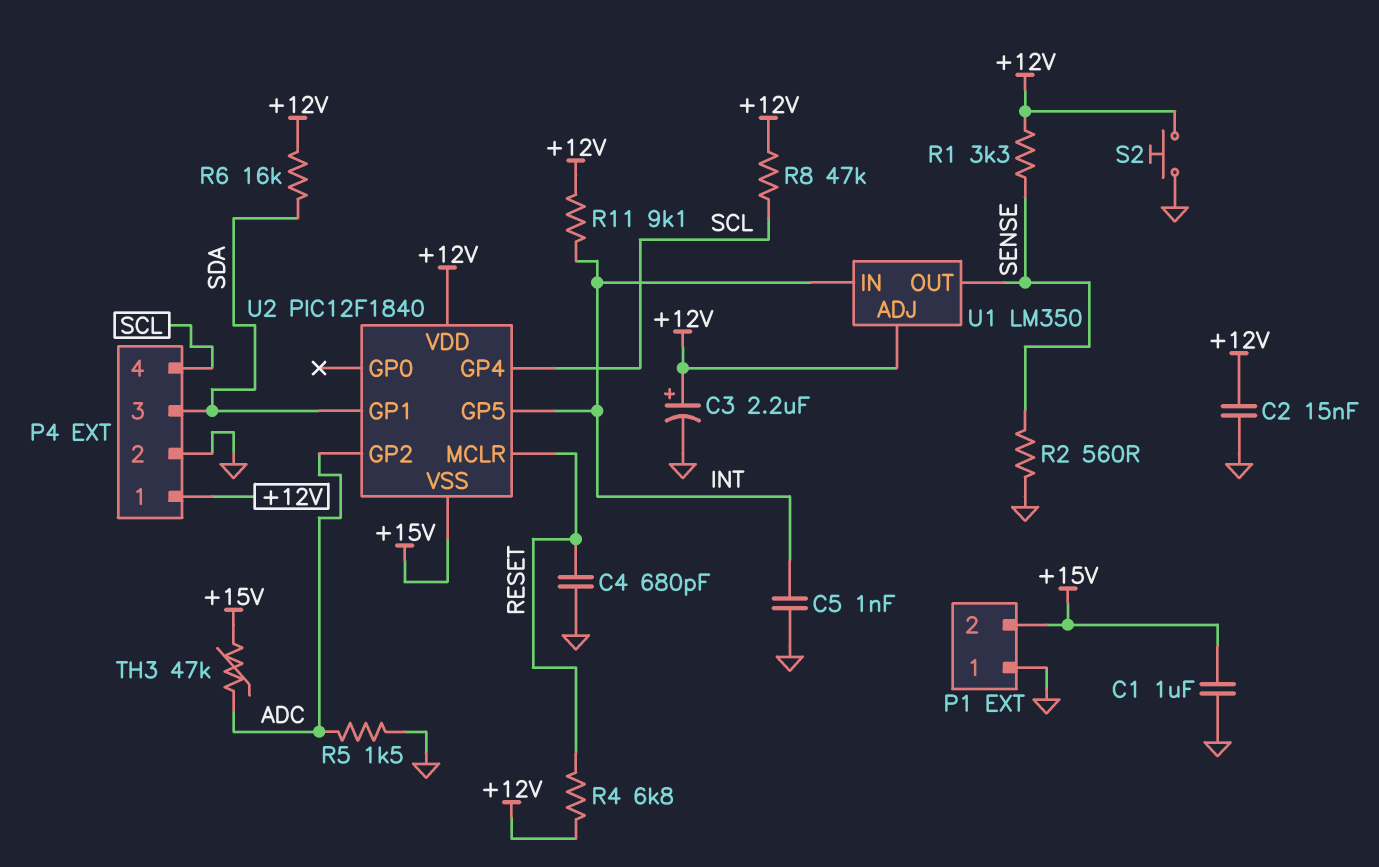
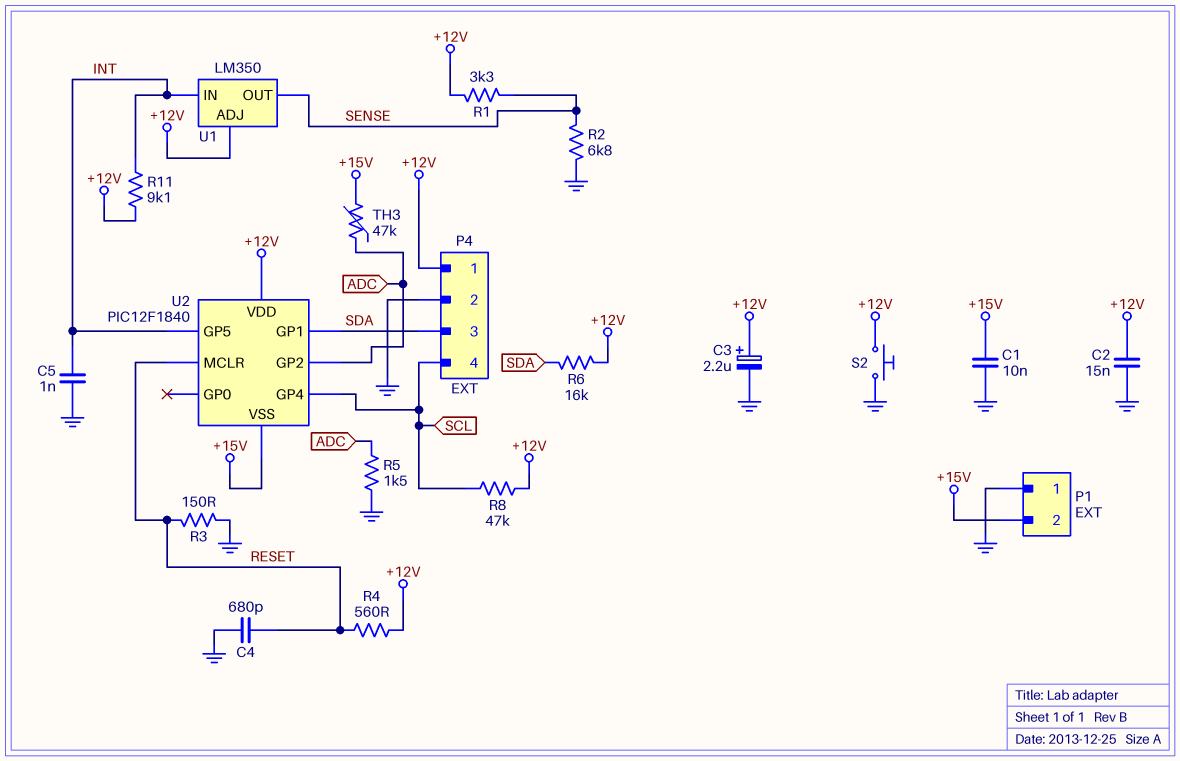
C1: 1uF (+15V, GND) -> 10nF (+15V, GND)
R2: 560 (GND, SENSE) -> 6.8k (GND, SENSE)
R3: none -> 150 (GND, RESET)
R4: 6.8k (+12V, RESET) -> 560 (+12V, RESET)

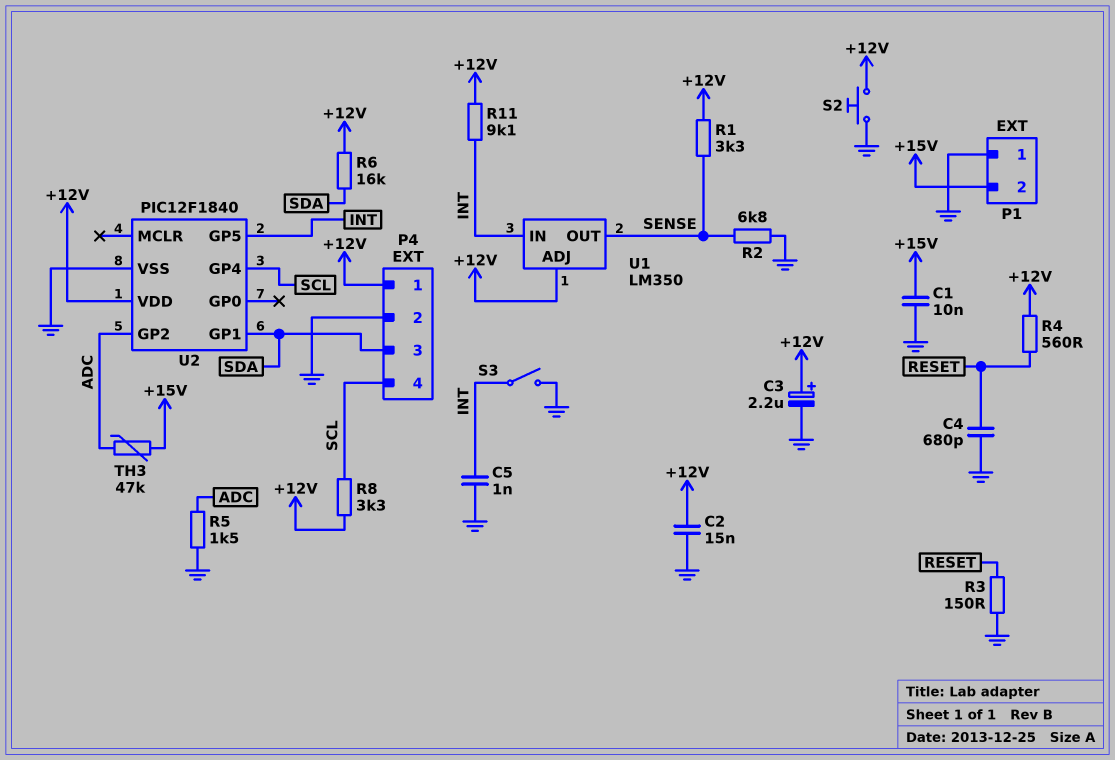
R8: 47k (+12V, SCL) -> 3.3k (+12V, SCL)
S3: none -> switch (GND, INT)
U2 pin MCLR: RESET -> none
U2 pin VSS: +15V -> GND

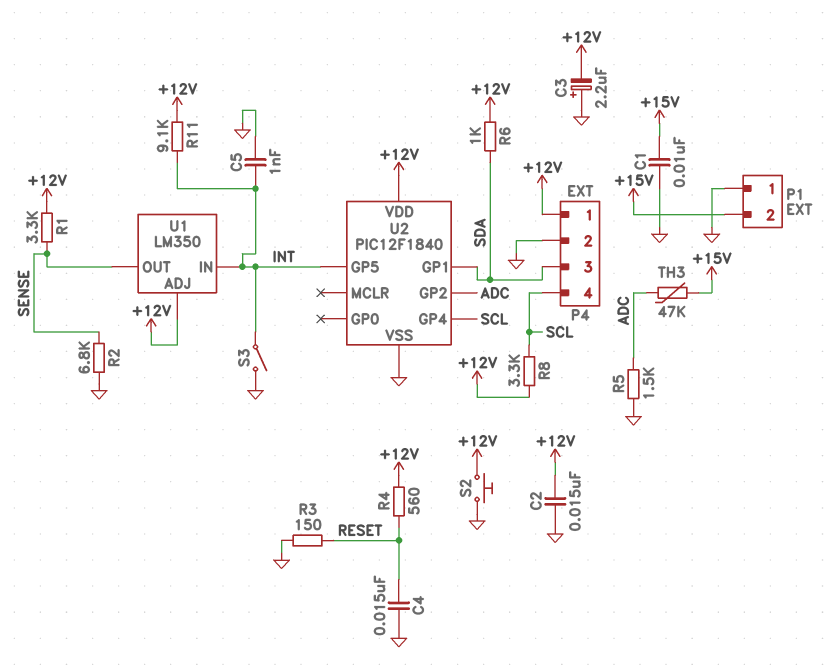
C3: 2.2uF (plus +12V, minus GND) -> 2.2uF (plus GND, minus +12V)
C4: 680pF (GND, RESET) -> 15nF (GND, RESET)
R6: 16k (+12V, SDA) -> 1k (+12V, SDA)

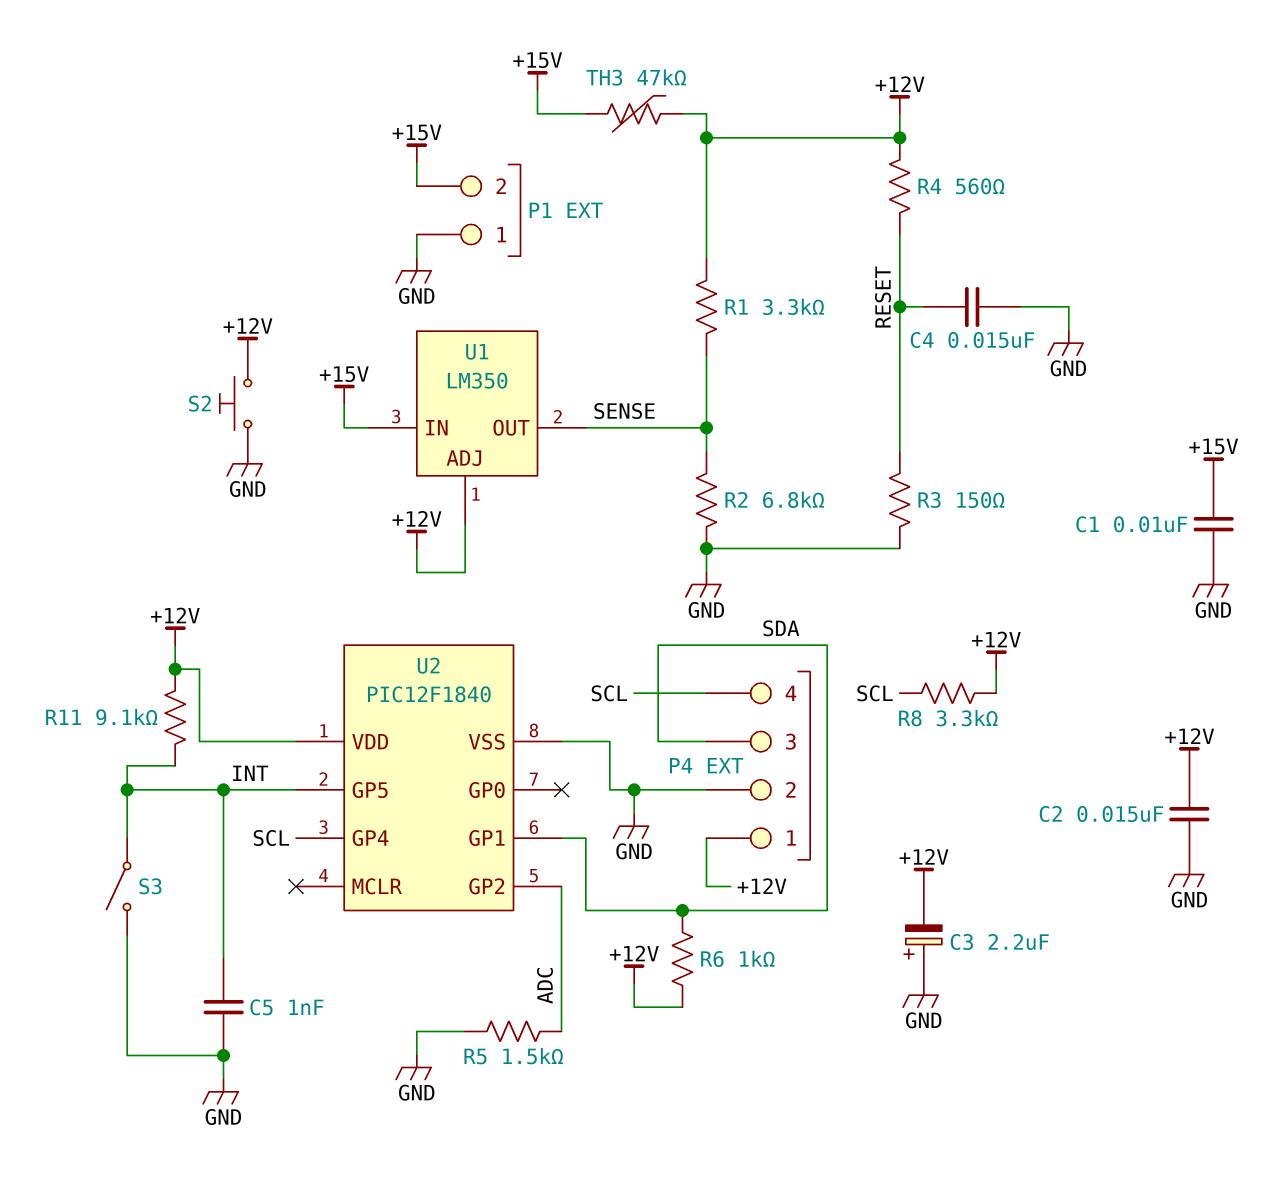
TH3: 47k (+15V, ADC) -> 47k (+12V, +15V)
U1 pin IN: INT -> +15V

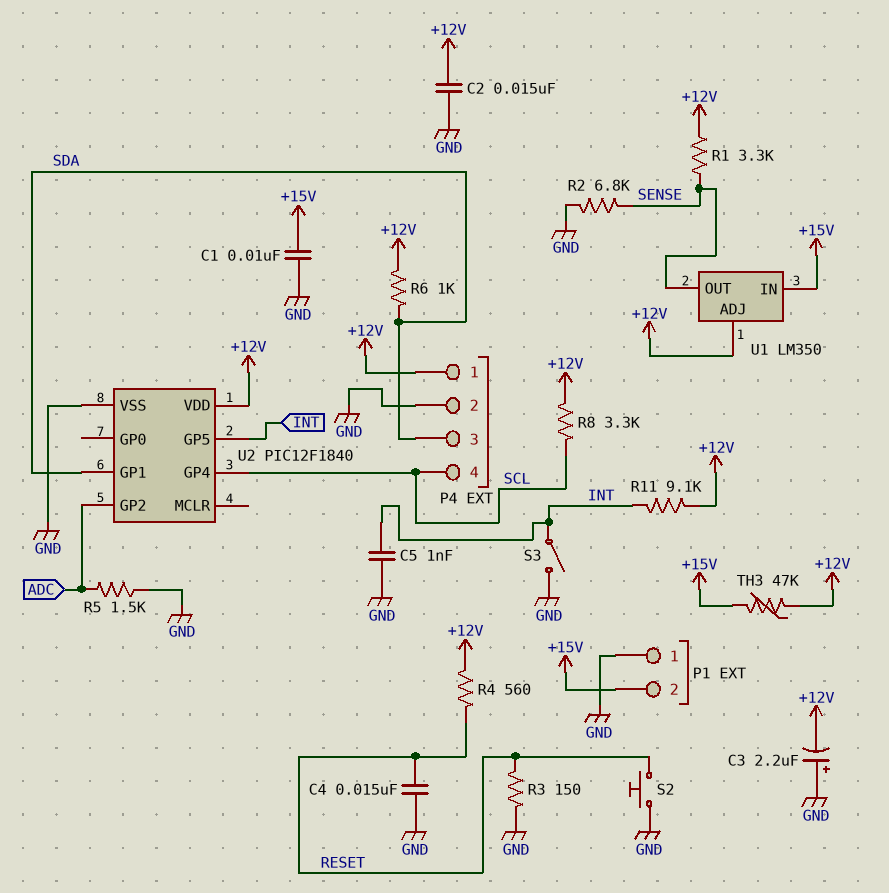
S2: button (+12V, GND) -> button (GND, RESET)

